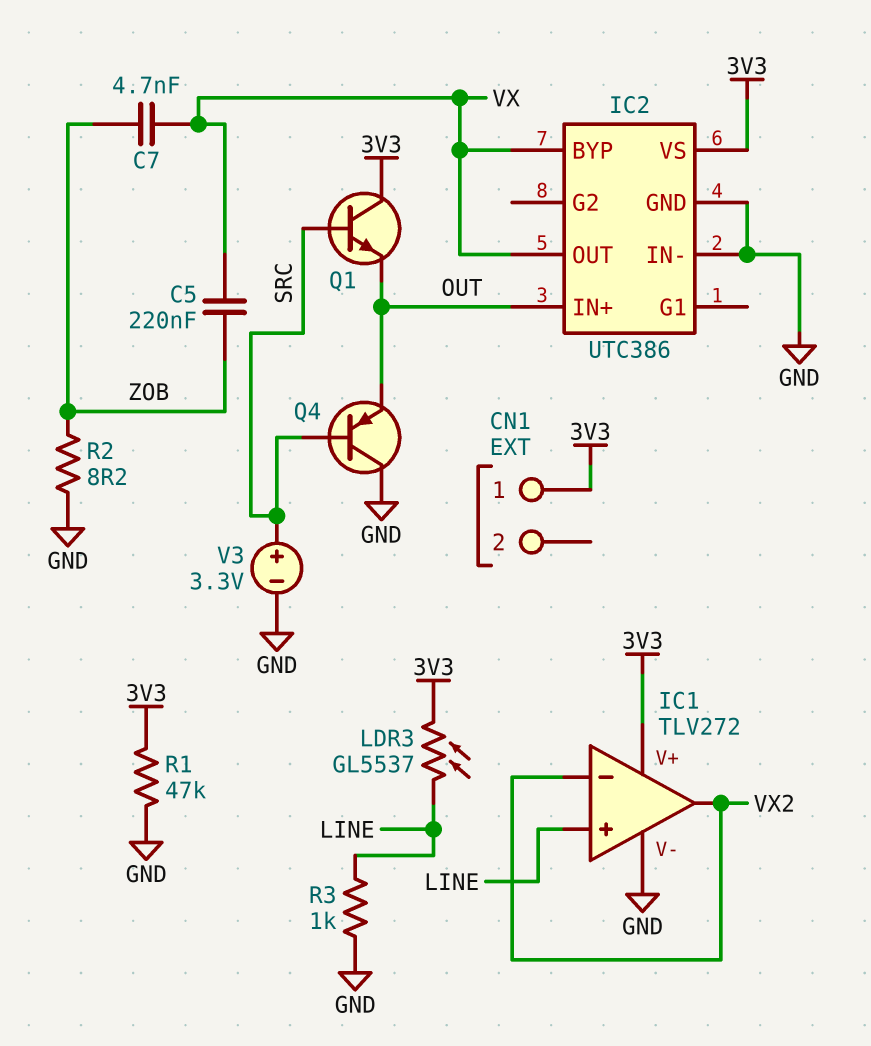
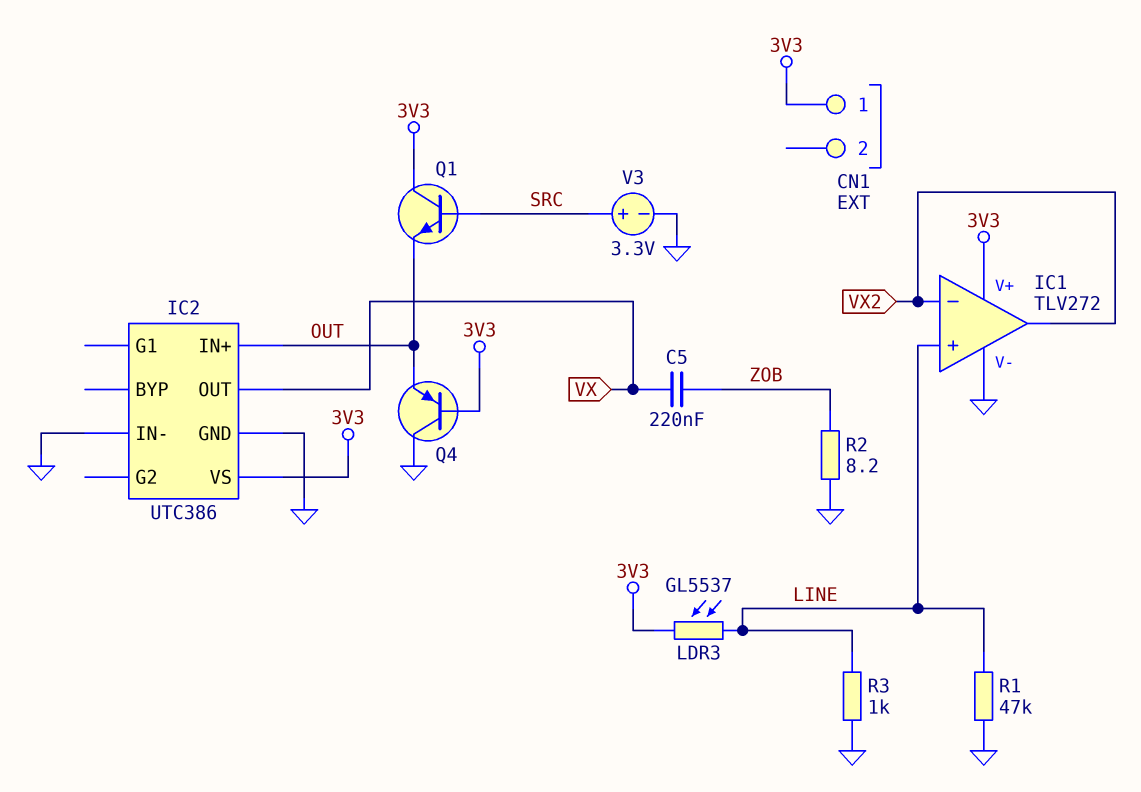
C7: 4.7nF (VX, ZOB) -> none
IC2 pin BYP: VX -> none
Q4: PNP (B SRC, C GND, E OUT) -> PNP (B 3V3, C GND, E OUT)
R1: 47k (3V3, GND) -> 47k (GND, LINE)

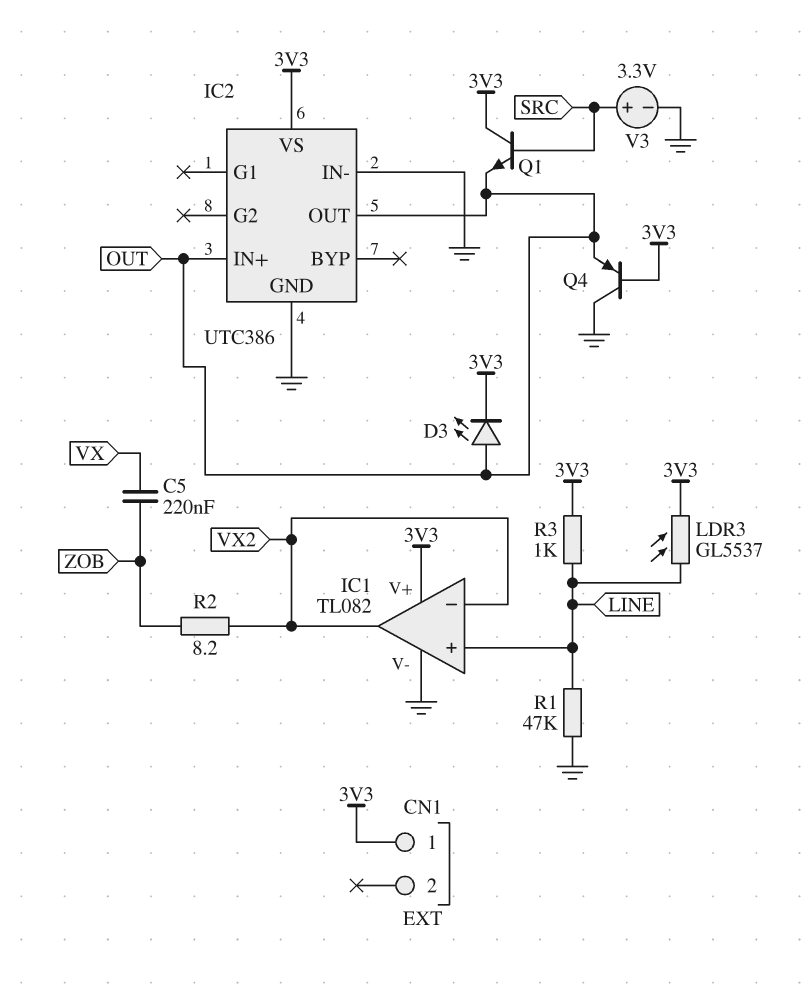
D3: none -> LED (A OUT, K 3V3)
IC1: TLV272 -> TL082
IC2 pin OUT: VX -> OUT
R2: 8.2 (GND, ZOB) -> 8.2 (VX2, ZOB)
R3: 1k (GND, LINE) -> 1k (3V3, LINE)

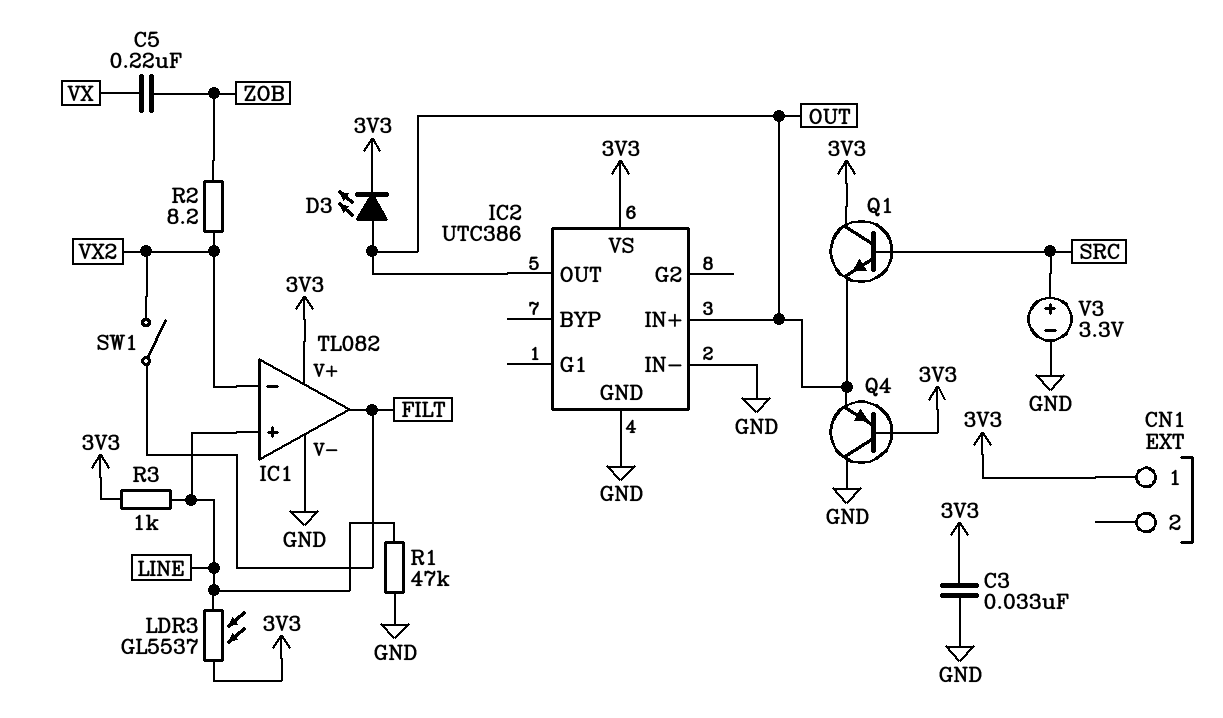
C3: none -> 33nF (3V3, GND)
IC1 pin out: VX2 -> FILT
SW1: none -> switch (FILT, VX2)

